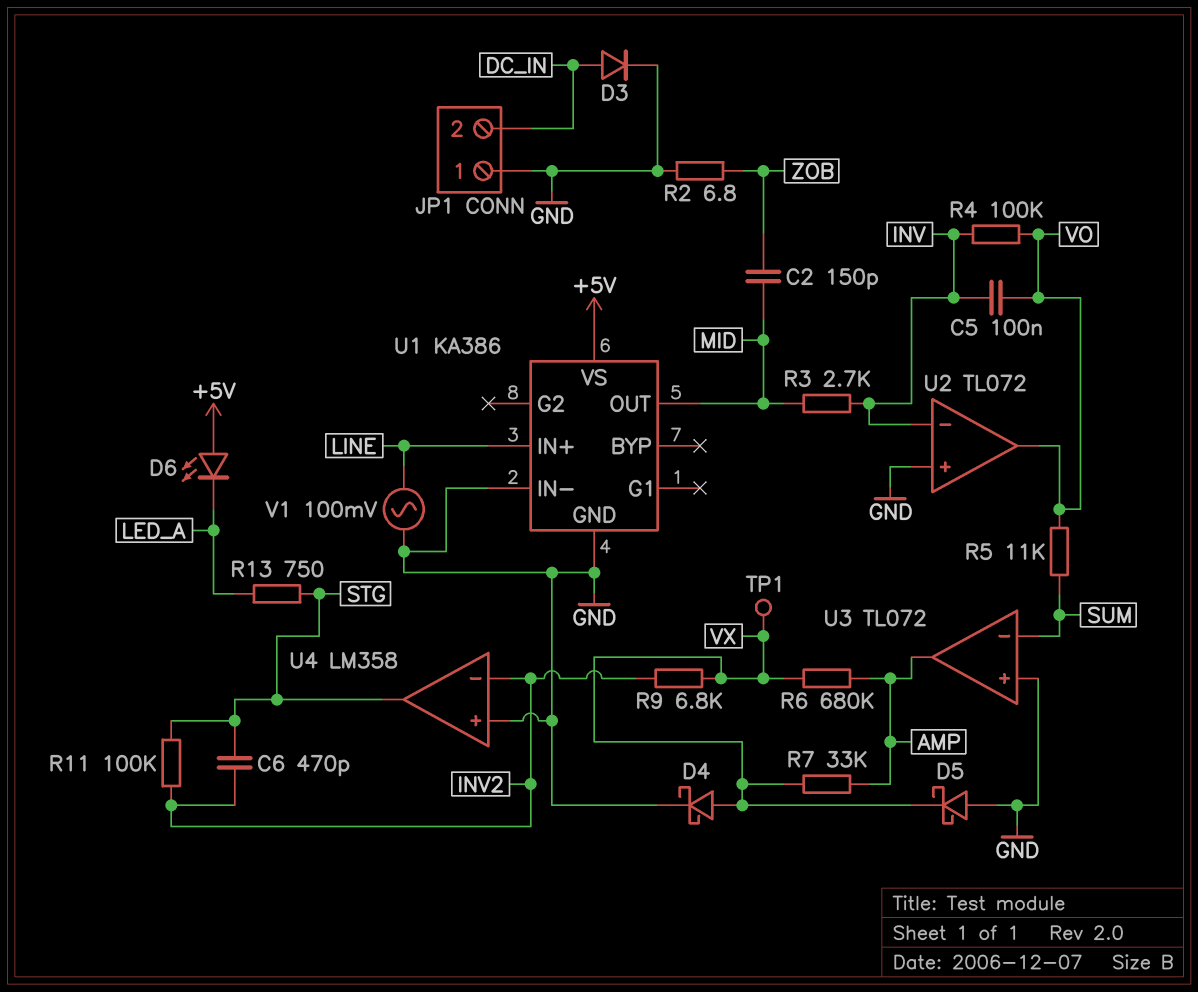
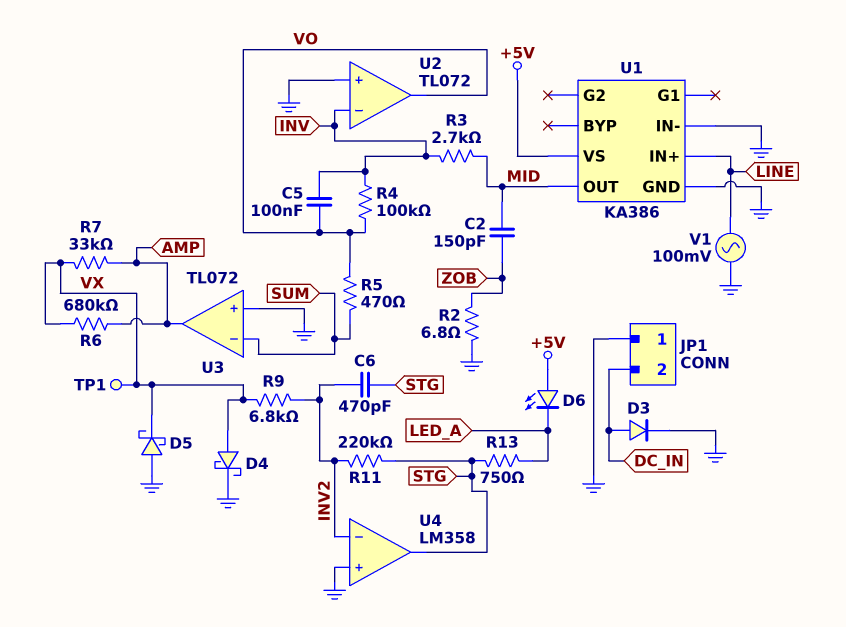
R5: 11k (SUM, VO) -> 470 (SUM, VO)
R11: 100k (INV2, STG) -> 220k (INV2, STG)

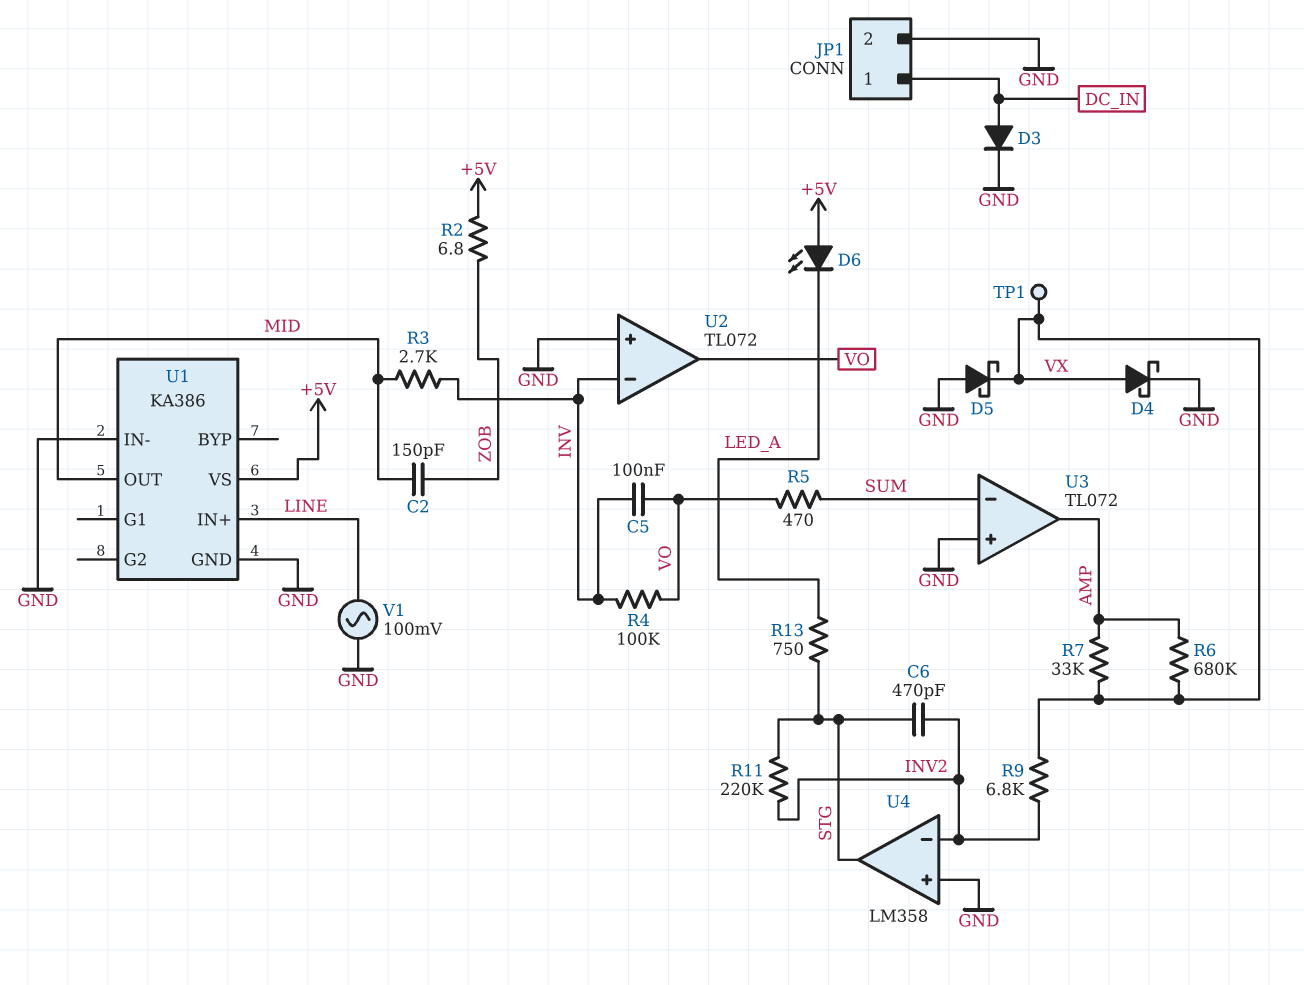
JP1 pin 1: GND -> DC_IN
JP1 pin 2: DC_IN -> GND
R2: 6.8 (GND, ZOB) -> 6.8 (+5V, ZOB)

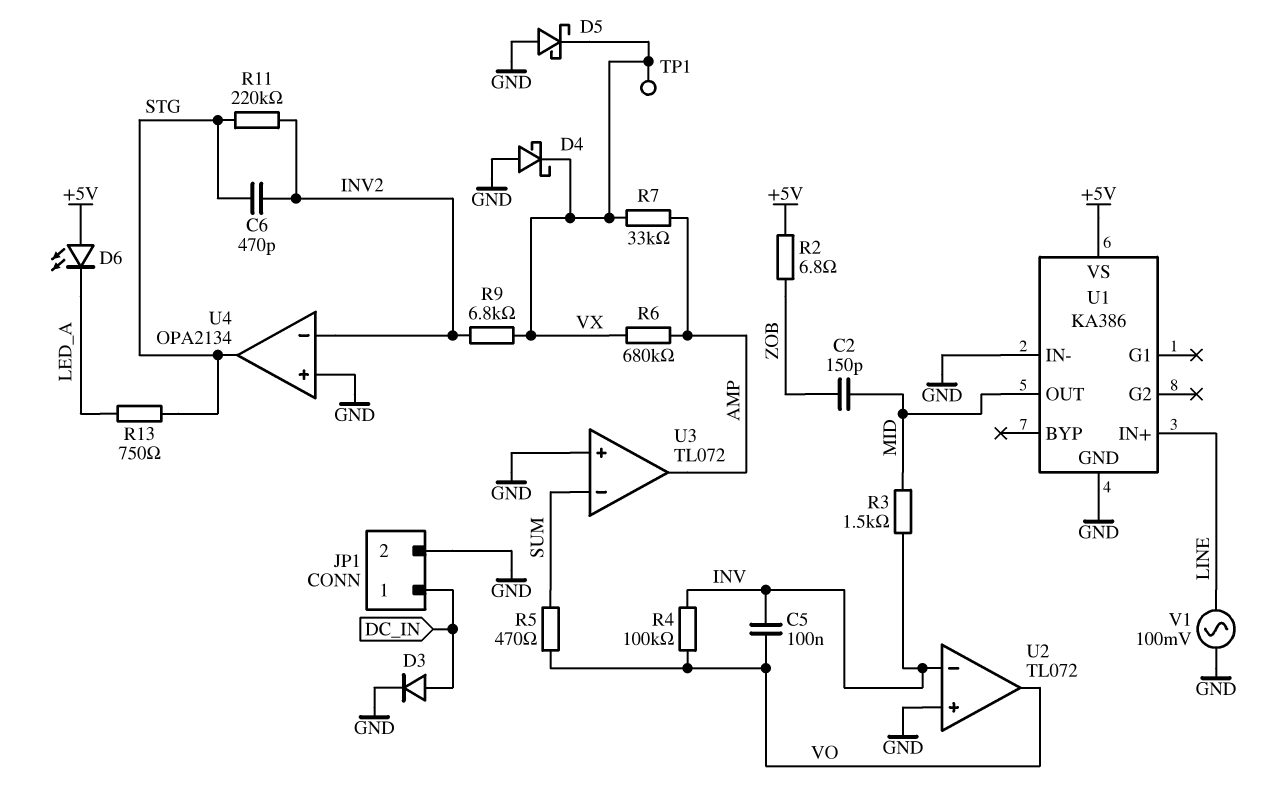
D4: schottky (A VX, K GND) -> schottky (A GND, K VX)
R3: 2.7k (INV, MID) -> 1.5k (INV, MID)
U4: LM358 -> OPA2134

